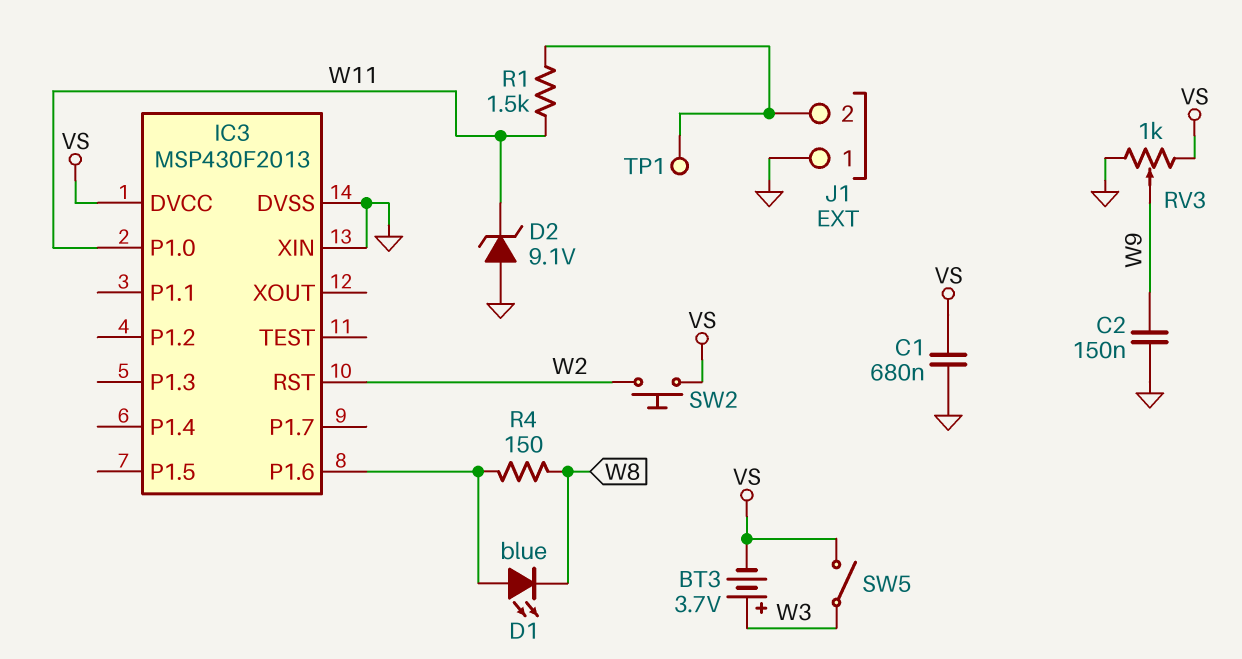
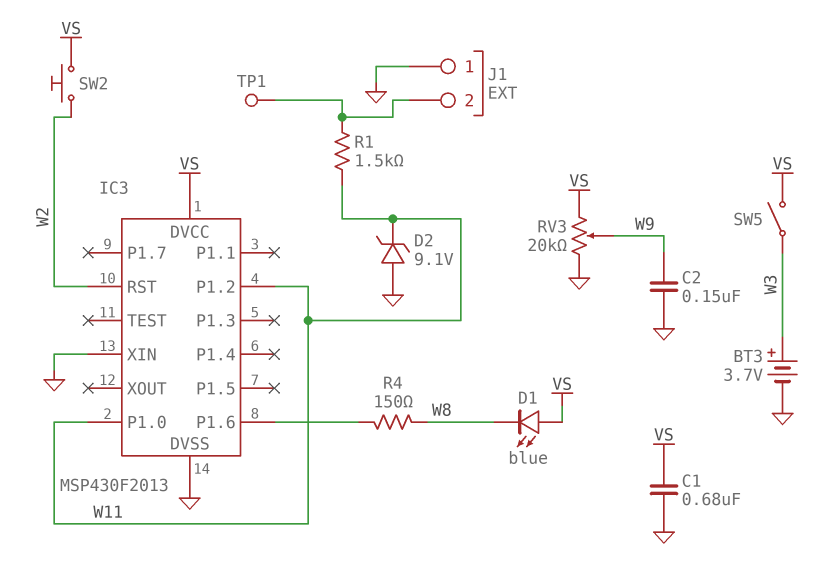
BT3: 3.7V (plus W3, minus VS) -> 3.7V (plus W3, minus GND)
D1: LED blue (A IC3/P1.6, K W8) -> LED blue (A VS, K W8)
IC3 pin P1.2: none -> W11
RV3: 1k (GND, VS, wiper W9) -> 20k (GND, VS, wiper W9)

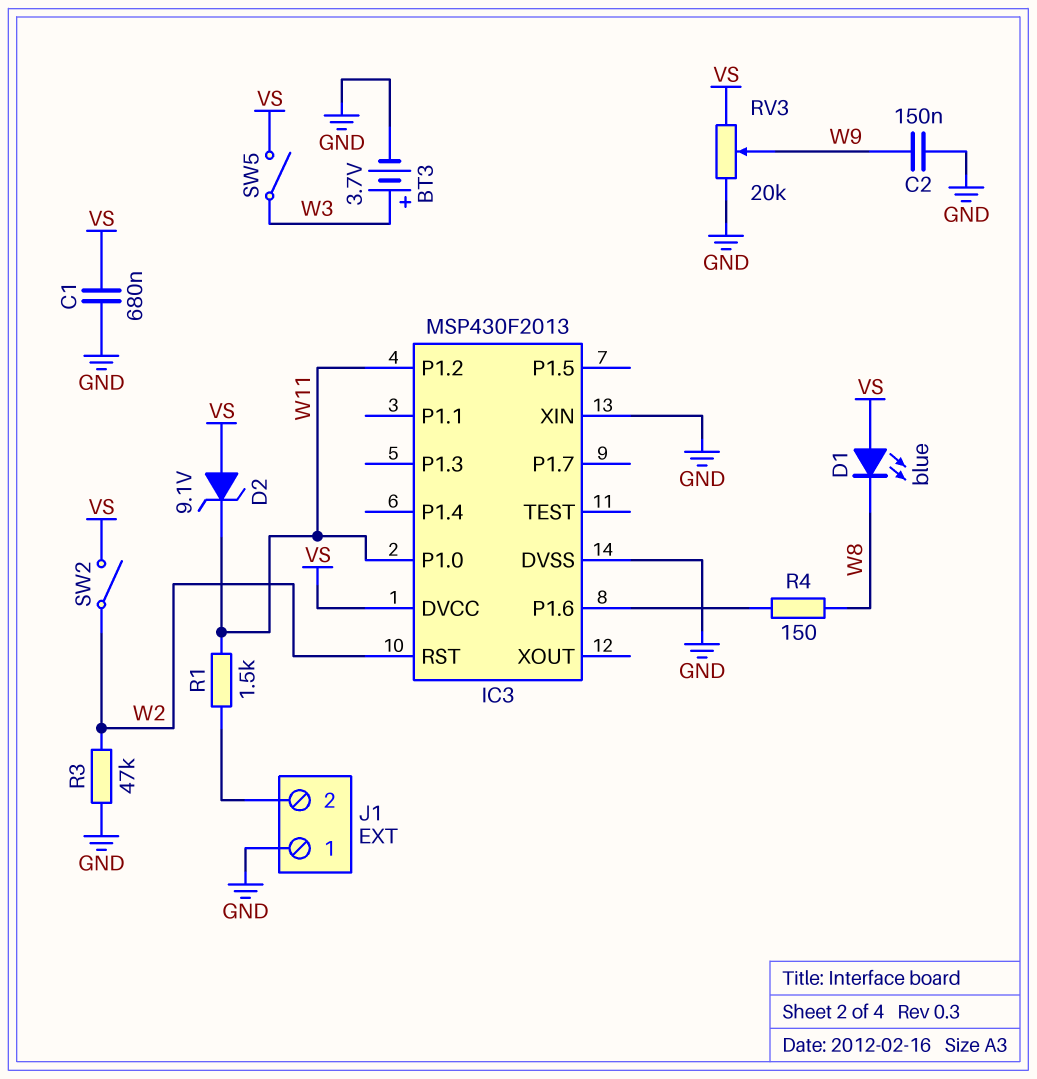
D2: zener 9.1V (A GND, K W11) -> zener 9.1V (A VS, K W11)
R3: none -> 47k (GND, W2)
SW2: button (VS, W2) -> switch (VS, W2)
TP1: test point (J1/2) -> none

